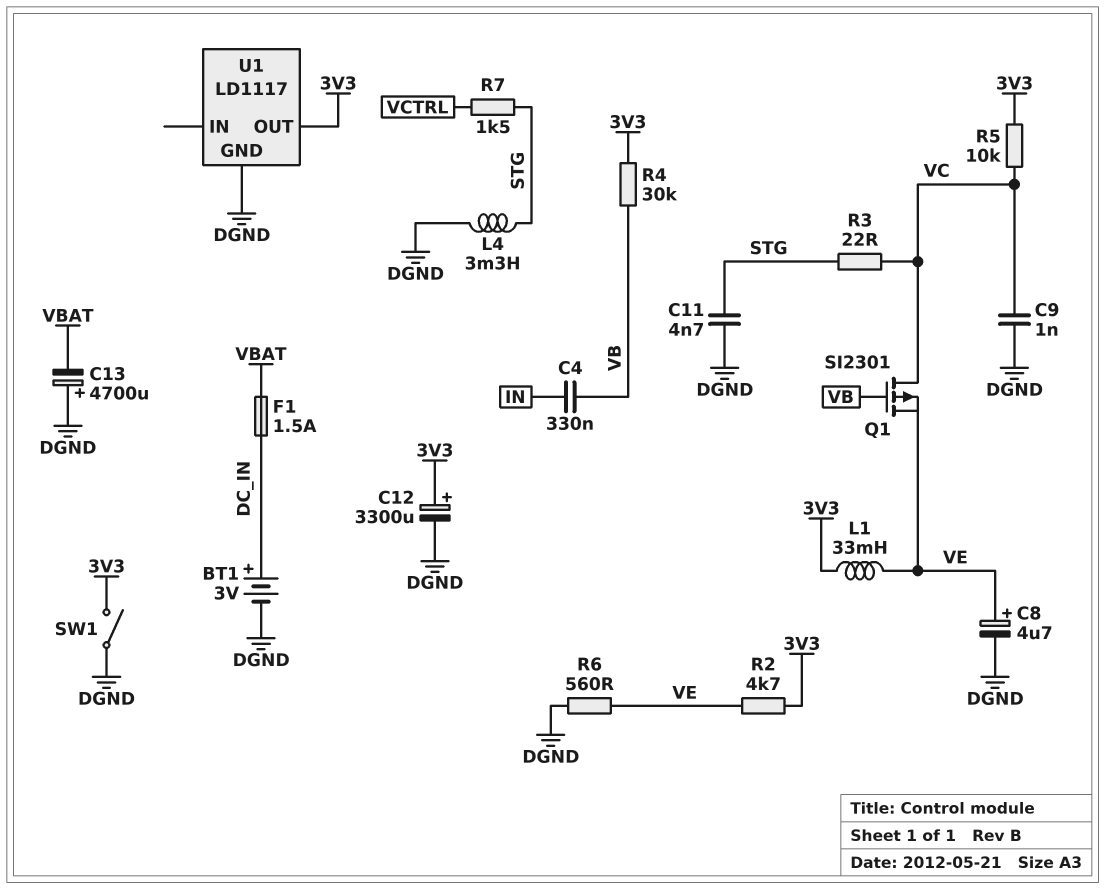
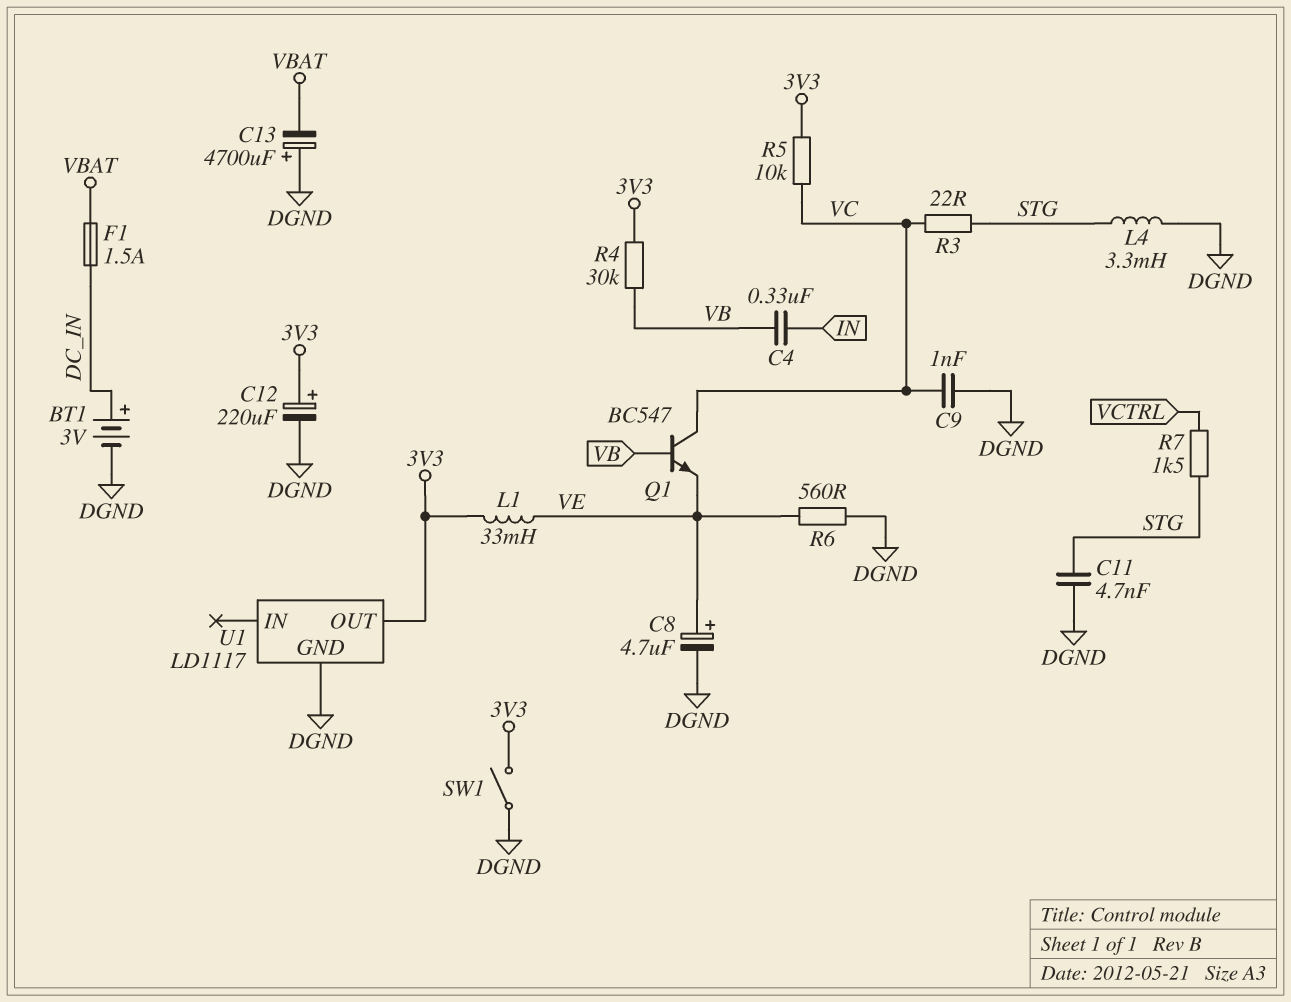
C12: 3300uF (plus 3V3, minus DGND) -> 220uF (plus 3V3, minus DGND)
Q1: PMOS SI2301 (G VB, D VC, S VE) -> NPN BC547 (B VB, C VC, E VE)
R2: 4.7k (3V3, VE) -> none

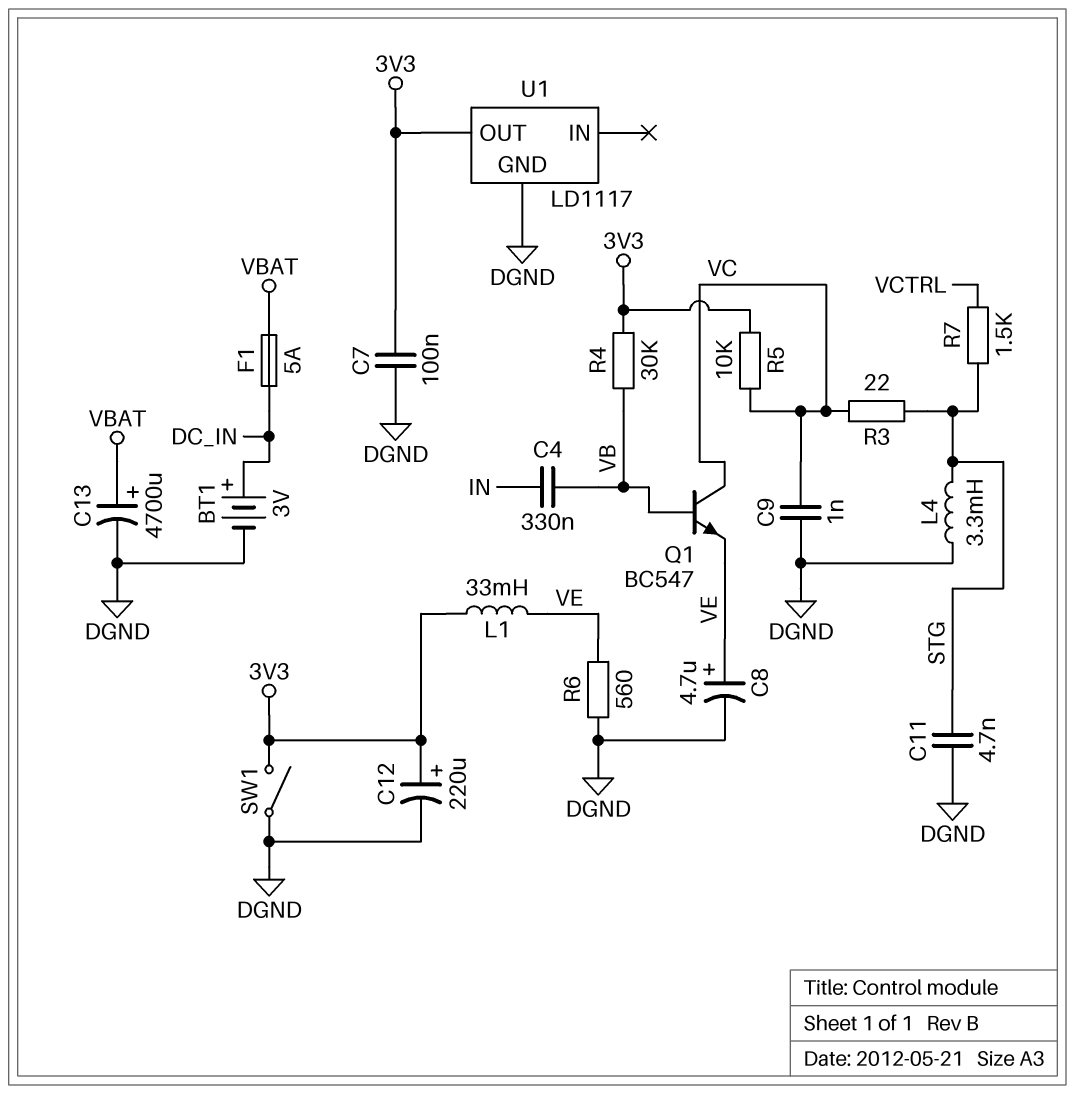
C7: none -> 100nF (3V3, DGND)
C13: 4700uF (plus DGND, minus VBAT) -> 4700uF (plus VBAT, minus DGND)
F1: 1.5A (DC_IN, VBAT) -> 5A (DC_IN, VBAT)

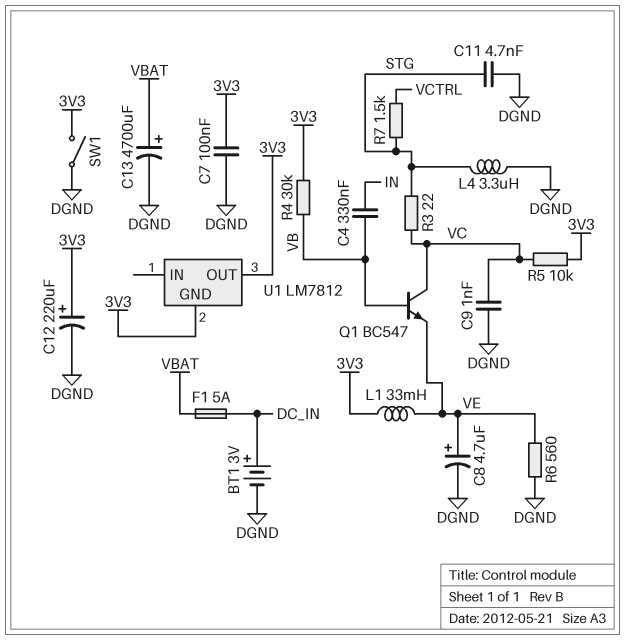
L4: 3.3mH (DGND, STG) -> 3.3uH (DGND, STG)
U1: LD1117 -> LM7812
U1 pin GND: DGND -> 3V3

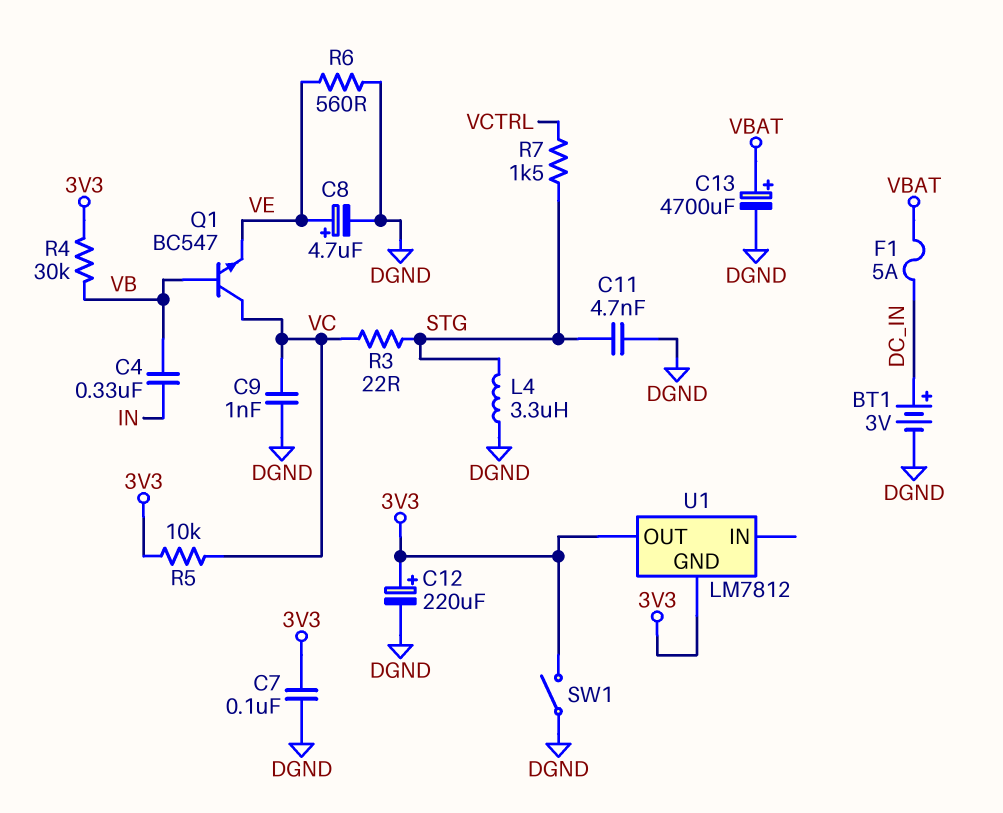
L1: 33mH (3V3, VE) -> none

